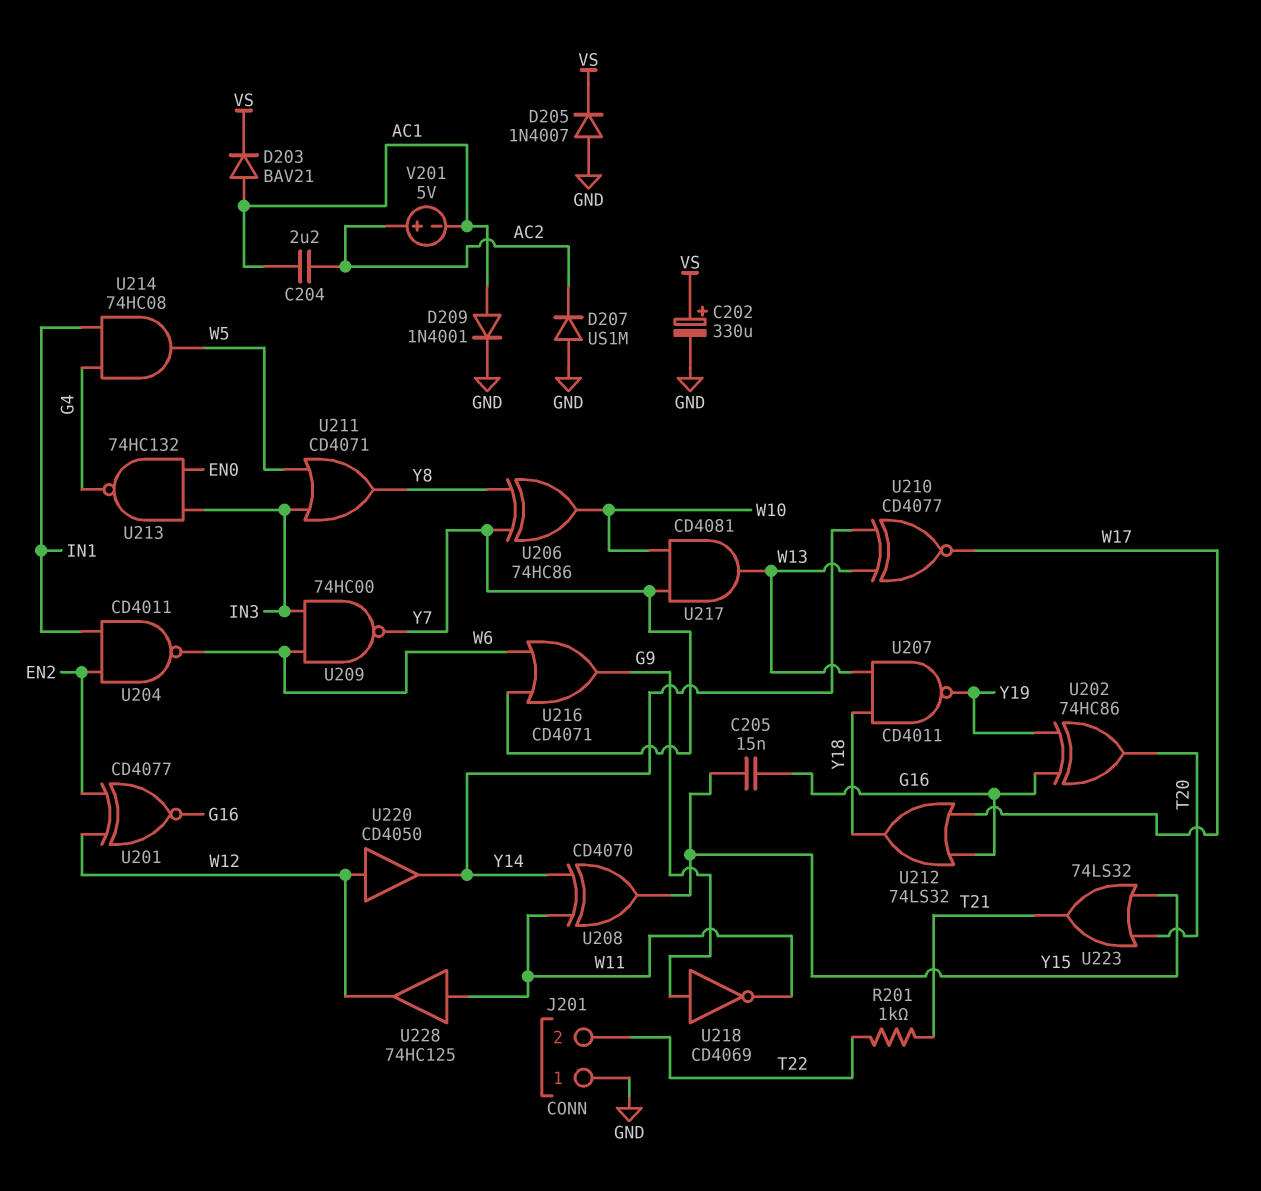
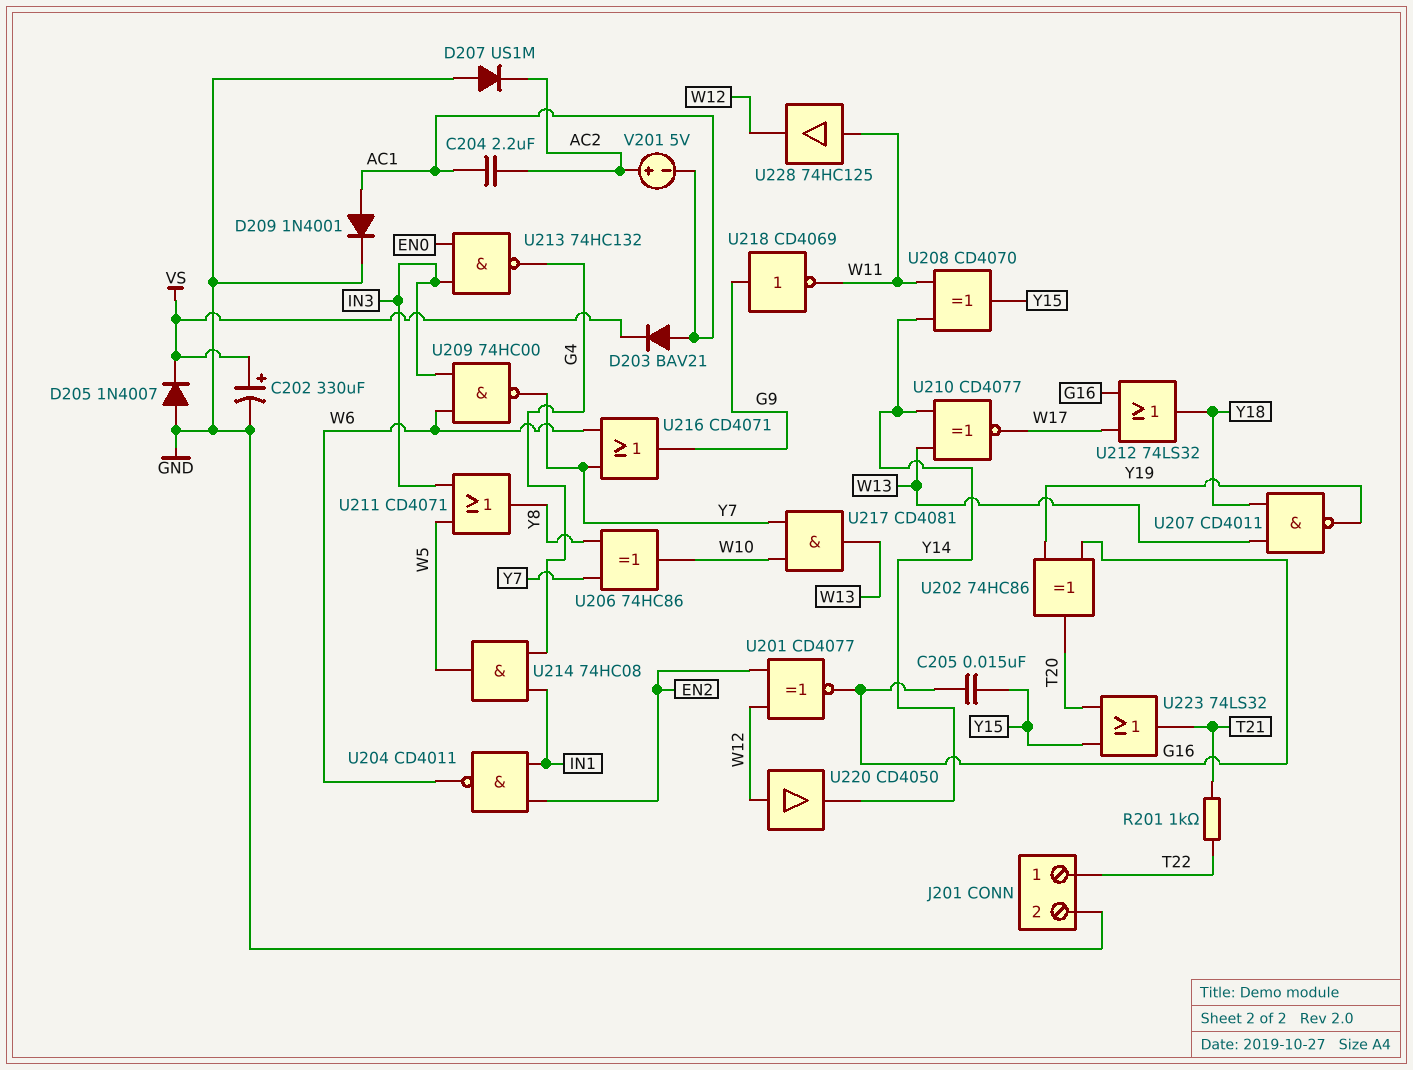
J201 pin 1: GND -> T22
J201 pin 2: T22 -> GND

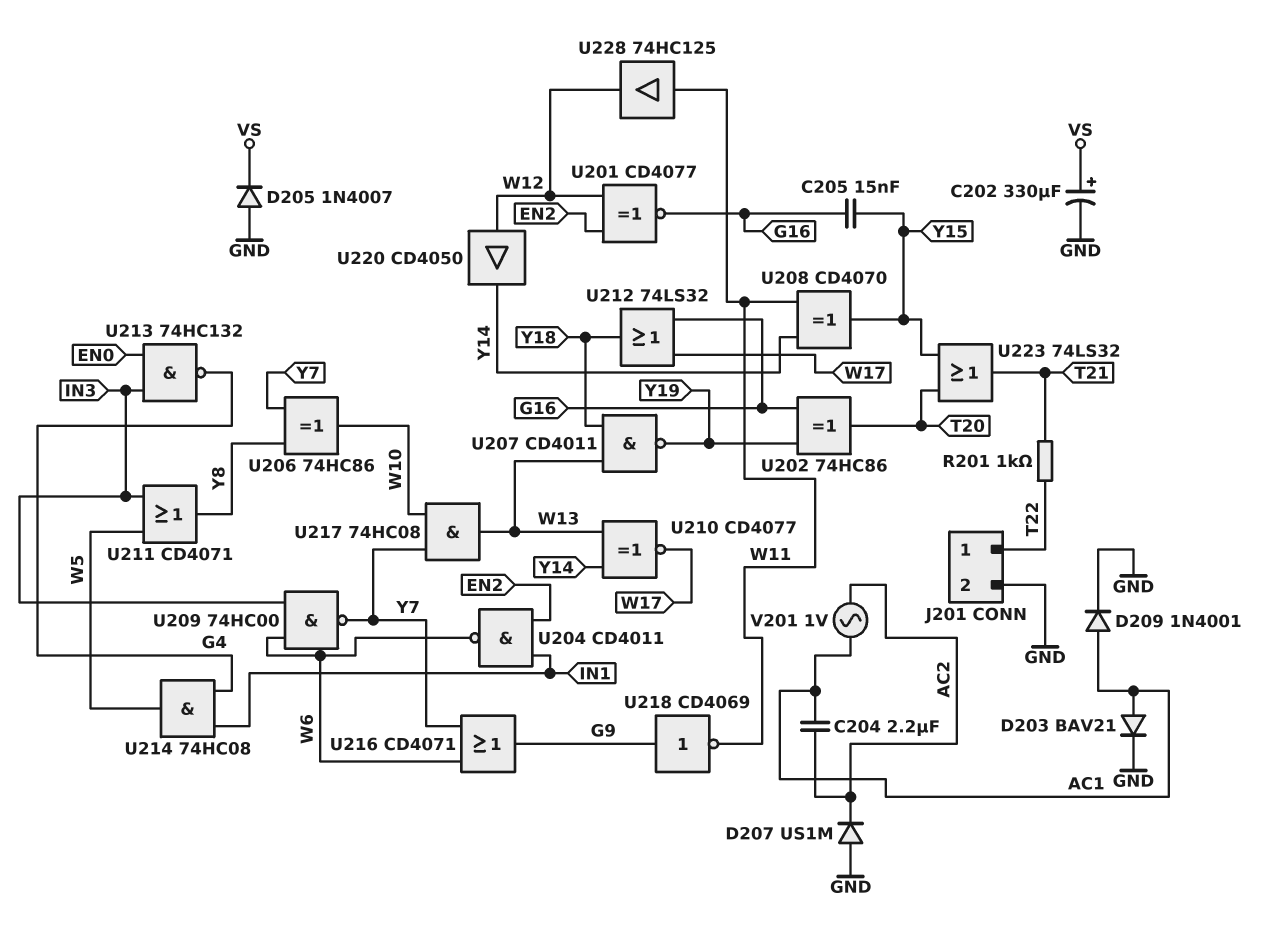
D203: diode BAV21 (A AC1, K VS) -> diode BAV21 (A AC1, K GND)
U217: AND CD4081 (in W10, in Y7, out W13) -> AND 74HC08 (in W10, in Y7, out W13)
V201: 5V (plus AC2, minus AC1) -> AC 1V (AC1, AC2)

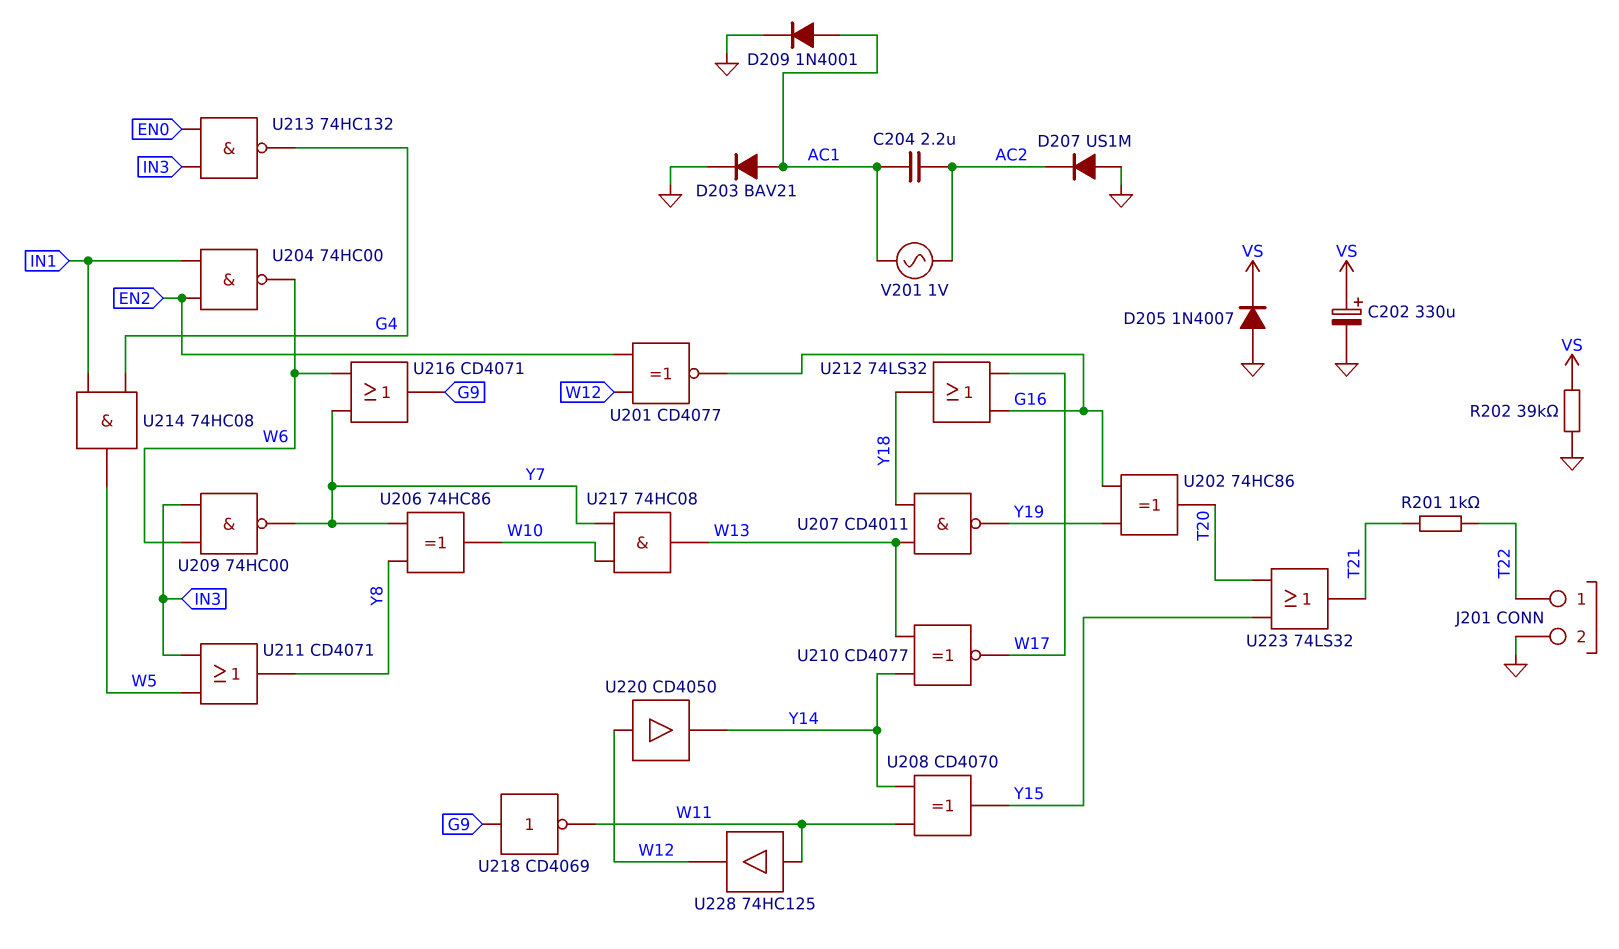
C205: 15nF (G16, Y15) -> none
R202: none -> 39k (GND, VS)
U204: NAND CD4011 (in EN2, in IN1, out W6) -> NAND 74HC00 (in EN2, in IN1, out W6)

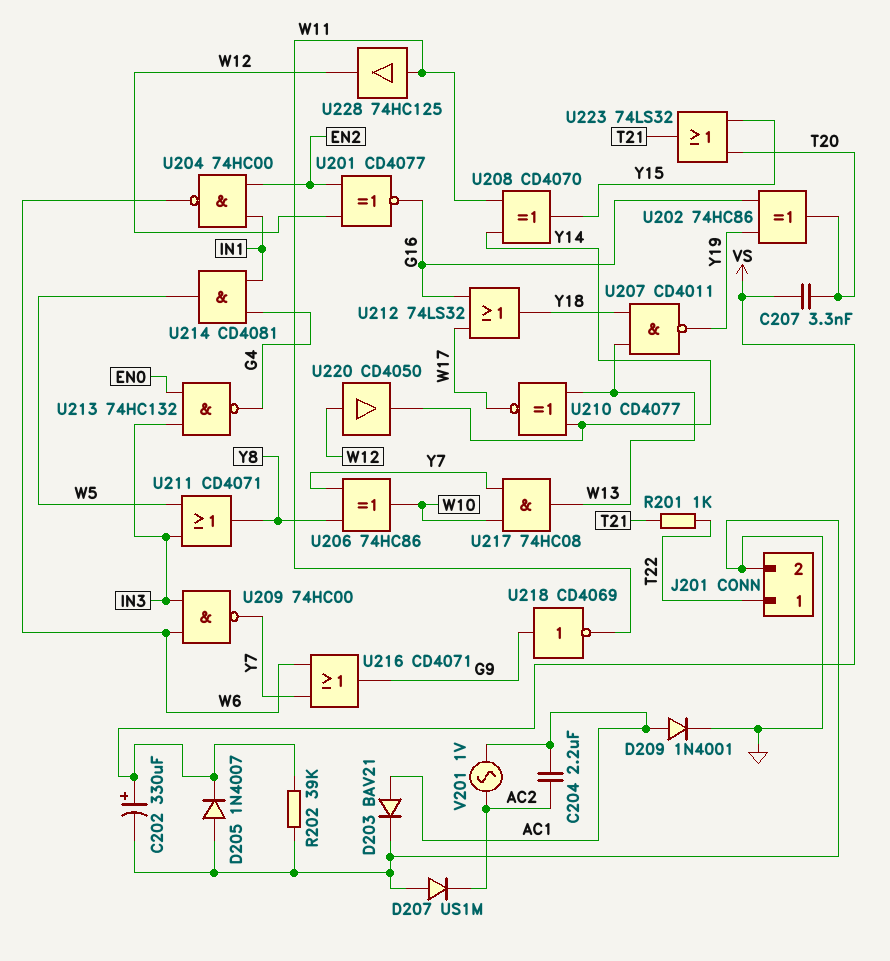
C207: none -> 3.3nF (T20, VS)
U214: AND 74HC08 (in G4, in IN1, out W5) -> AND CD4081 (in G4, in IN1, out W5)

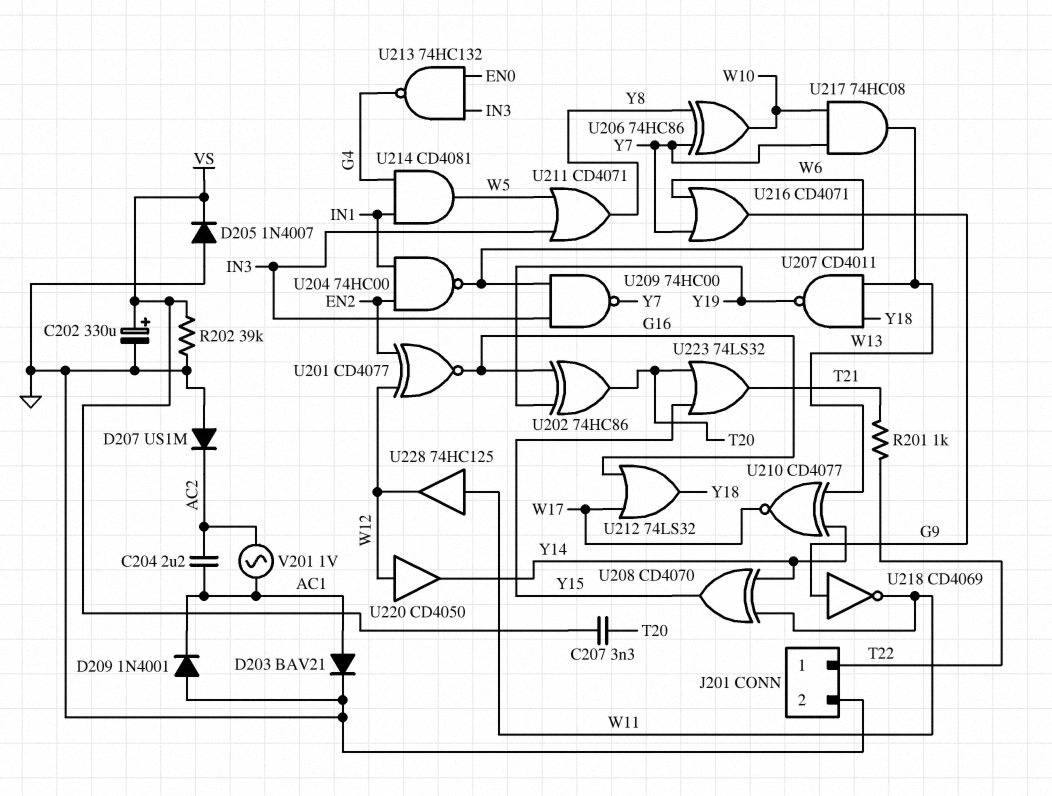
D209: diode 1N4001 (A AC1, K GND) -> diode 1N4001 (A GND, K AC1)

